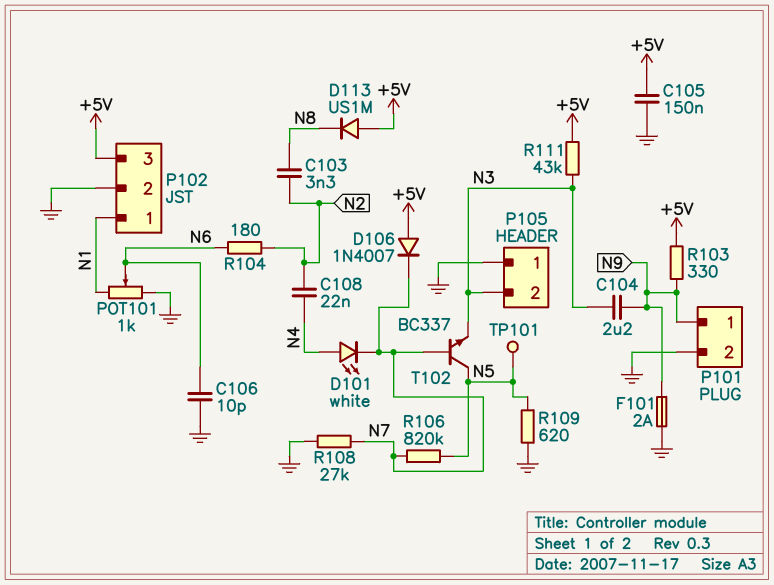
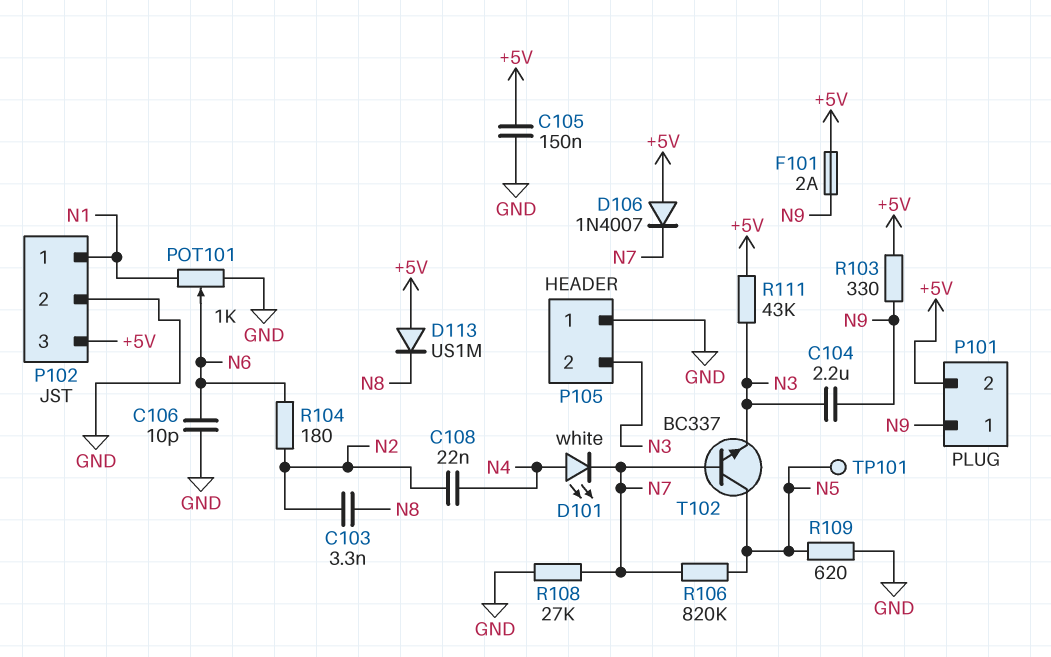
F101: 2A (GND, N9) -> 2A (+5V, N9)
P101 pin 2: GND -> +5V

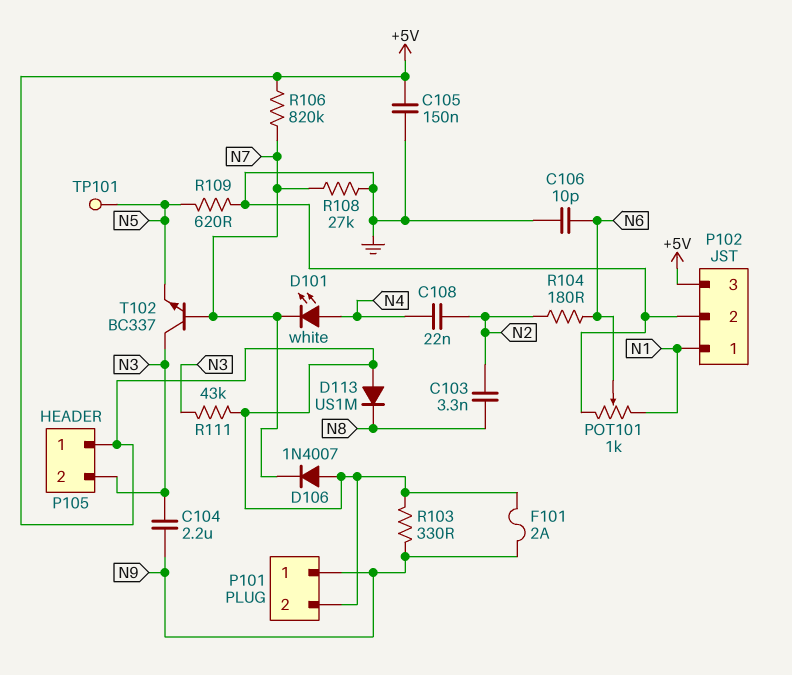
P105 pin 1: GND -> +5V
R106: 820k (N5, N7) -> 820k (+5V, N7)
T102: NPN BC337 (B N7, C N5, E N3) -> NPN BC337 (B N7, C N3, E N5)

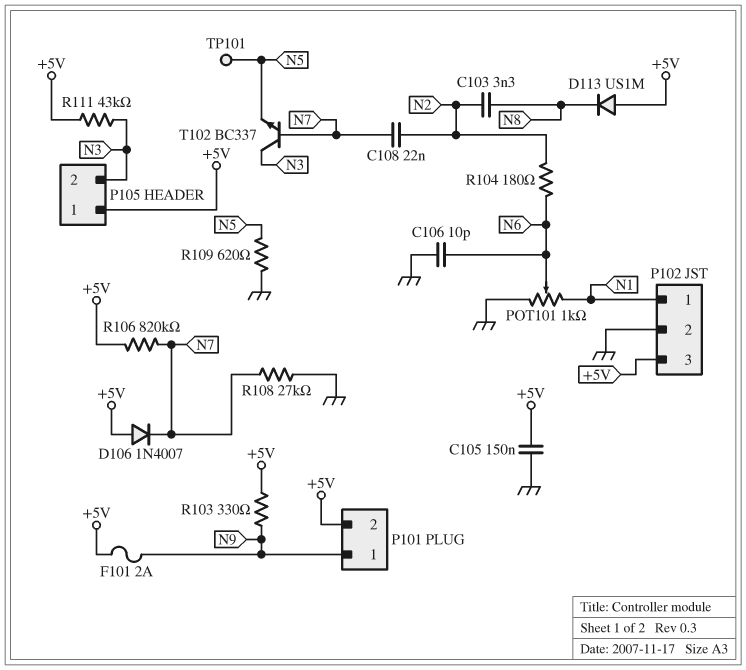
C104: 2.2uF (N3, N9) -> none
C108: 22nF (N2, N4) -> 22nF (N2, N7)
D101: LED white (A N4, K N7) -> none

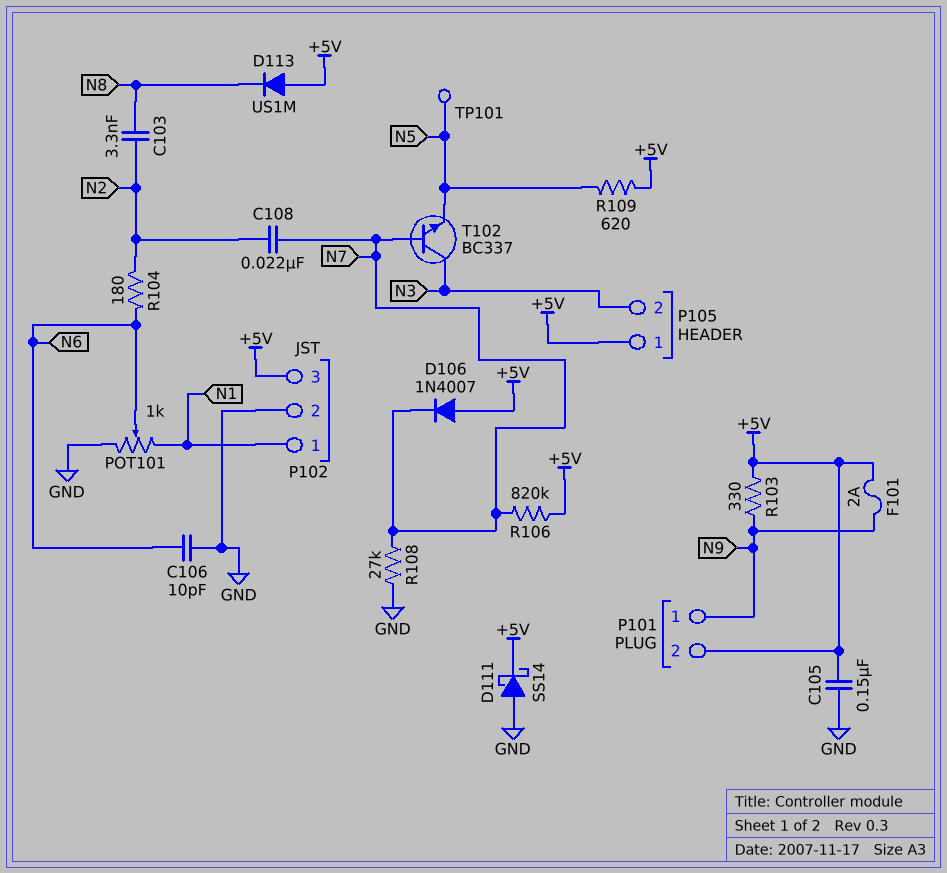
D111: none -> schottky SS14 (A GND, K +5V)
R109: 620 (GND, N5) -> 620 (+5V, N5)
R111: 43k (+5V, N3) -> none

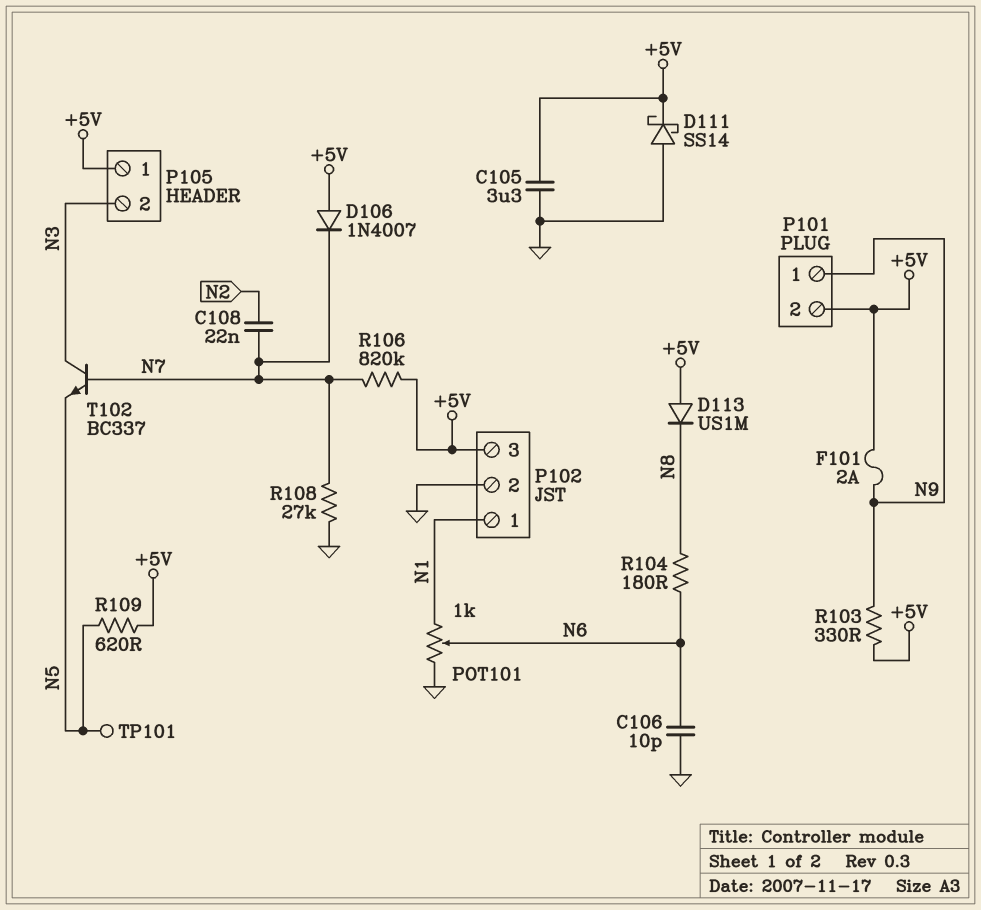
C103: 3.3nF (N2, N8) -> none
C105: 150nF (+5V, GND) -> 3.3uF (+5V, GND)
R104: 180 (N2, N6) -> 180 (N6, N8)

